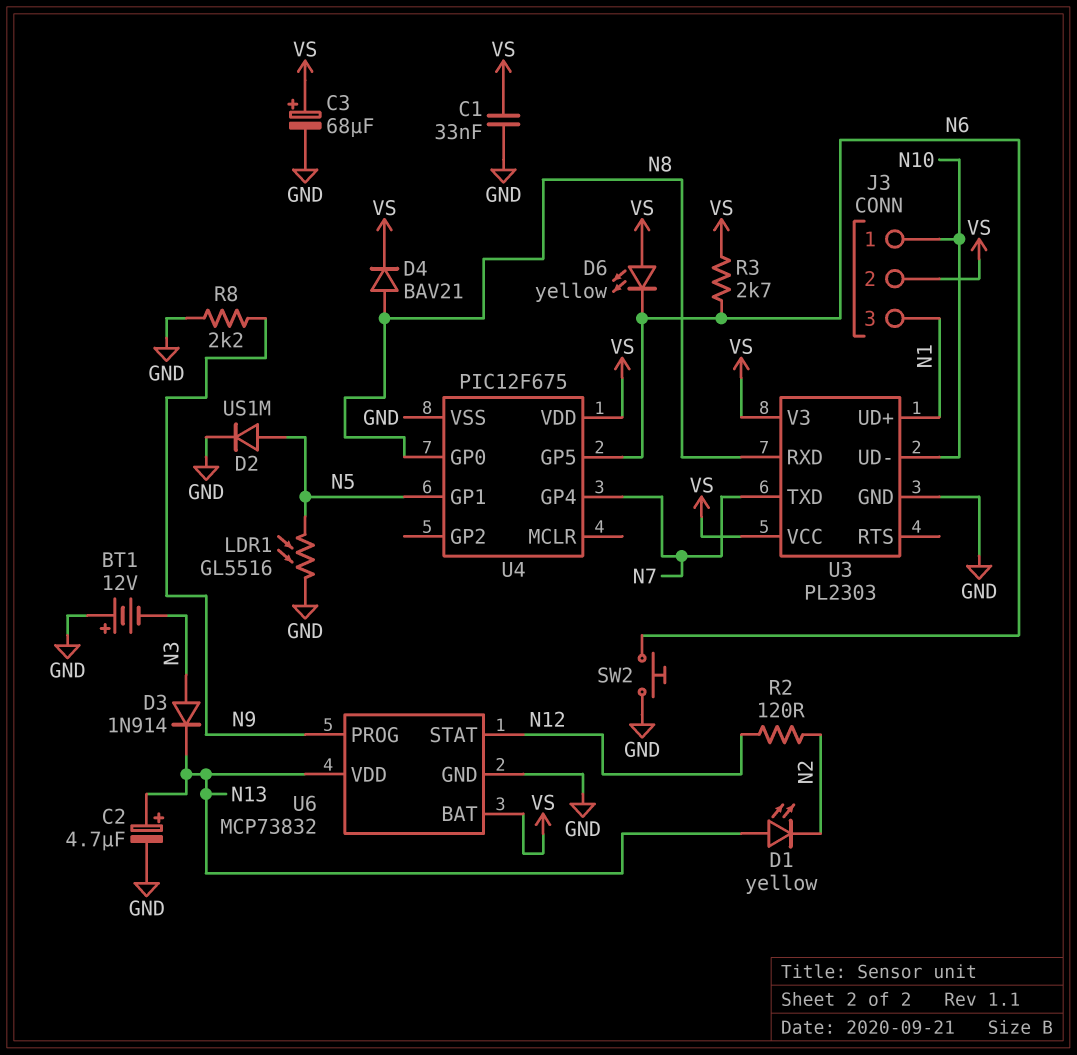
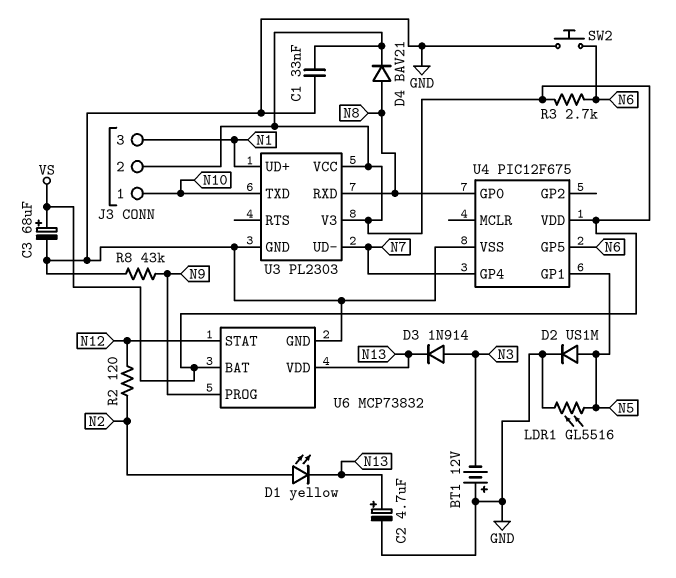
D1: LED yellow (A N13, K N2) -> LED yellow (A N2, K N13)
D6: LED yellow (A VS, K N6) -> none
R8: 2.2k (GND, N9) -> 43k (GND, N9)
U3 pin TXD: N7 -> N10
U3 pin UD-: N10 -> N7

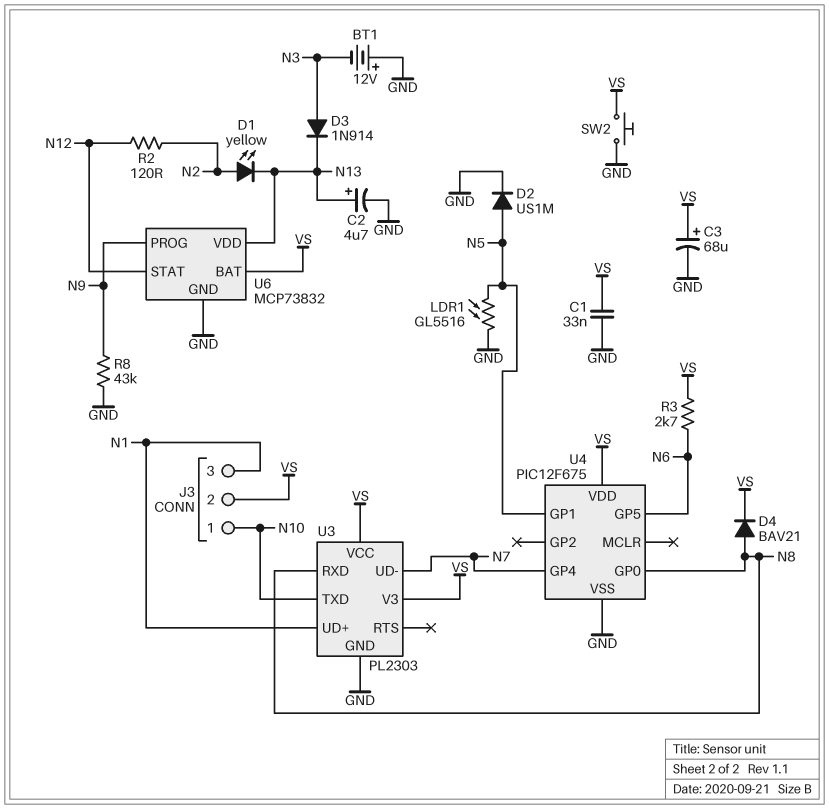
SW2: button (GND, N6) -> button (GND, VS)

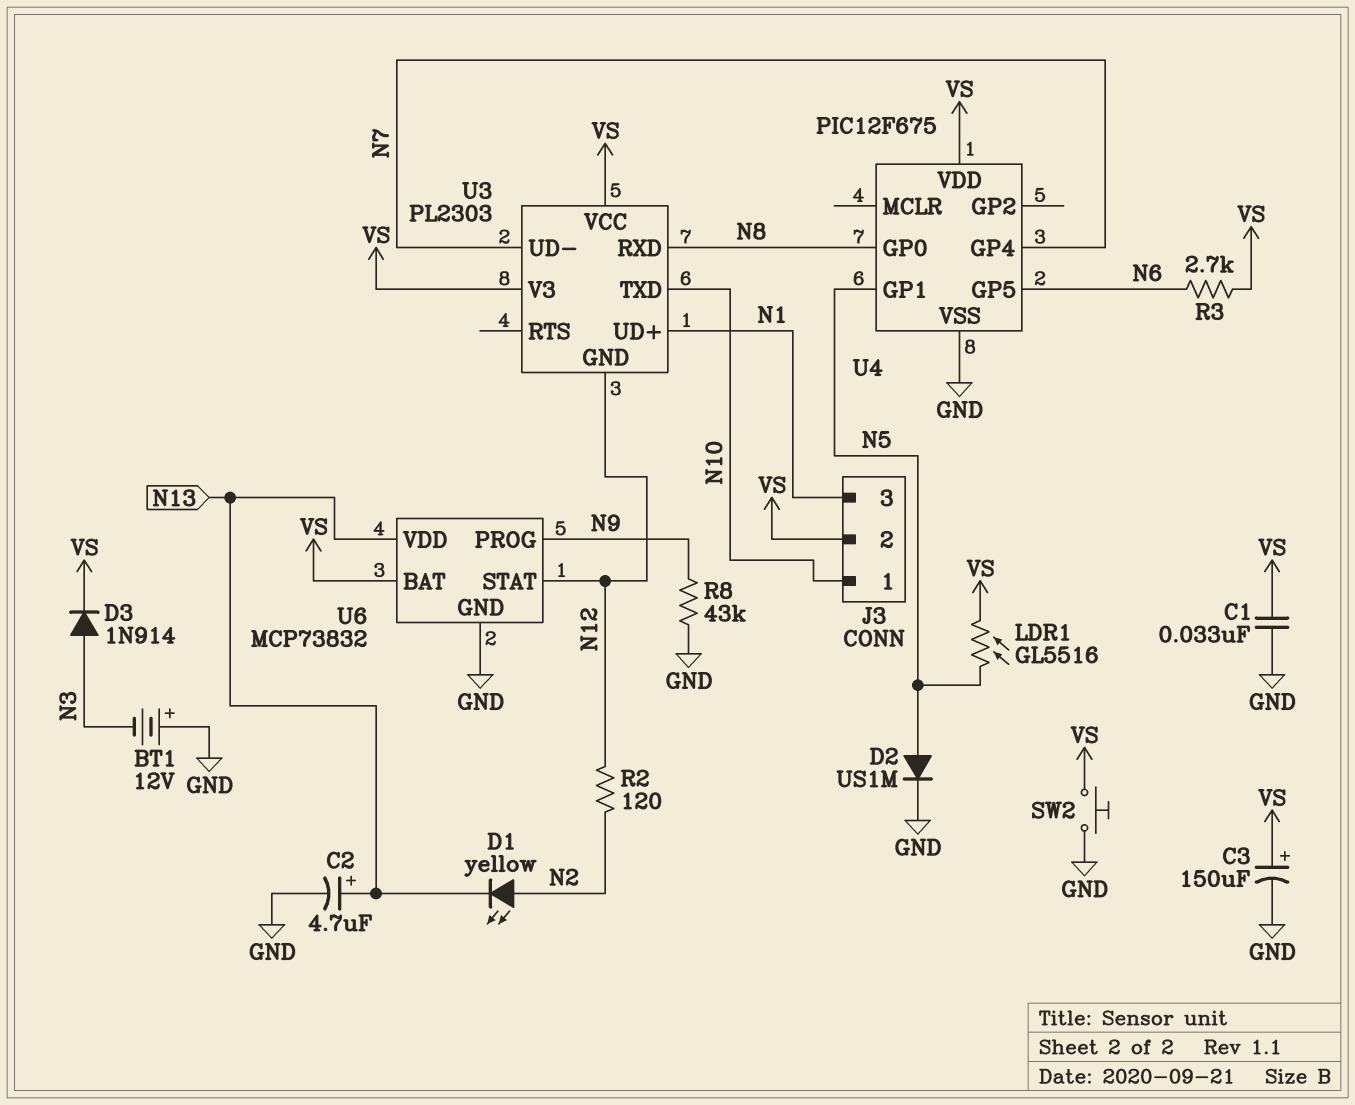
C3: 68uF (plus VS, minus GND) -> 150uF (plus VS, minus GND)
D3: diode 1N914 (A N3, K N13) -> diode 1N914 (A N3, K VS)
D4: diode BAV21 (A N8, K VS) -> none
LDR1: GL5516 (GND, N5) -> GL5516 (N5, VS)
U3 pin GND: GND -> N12

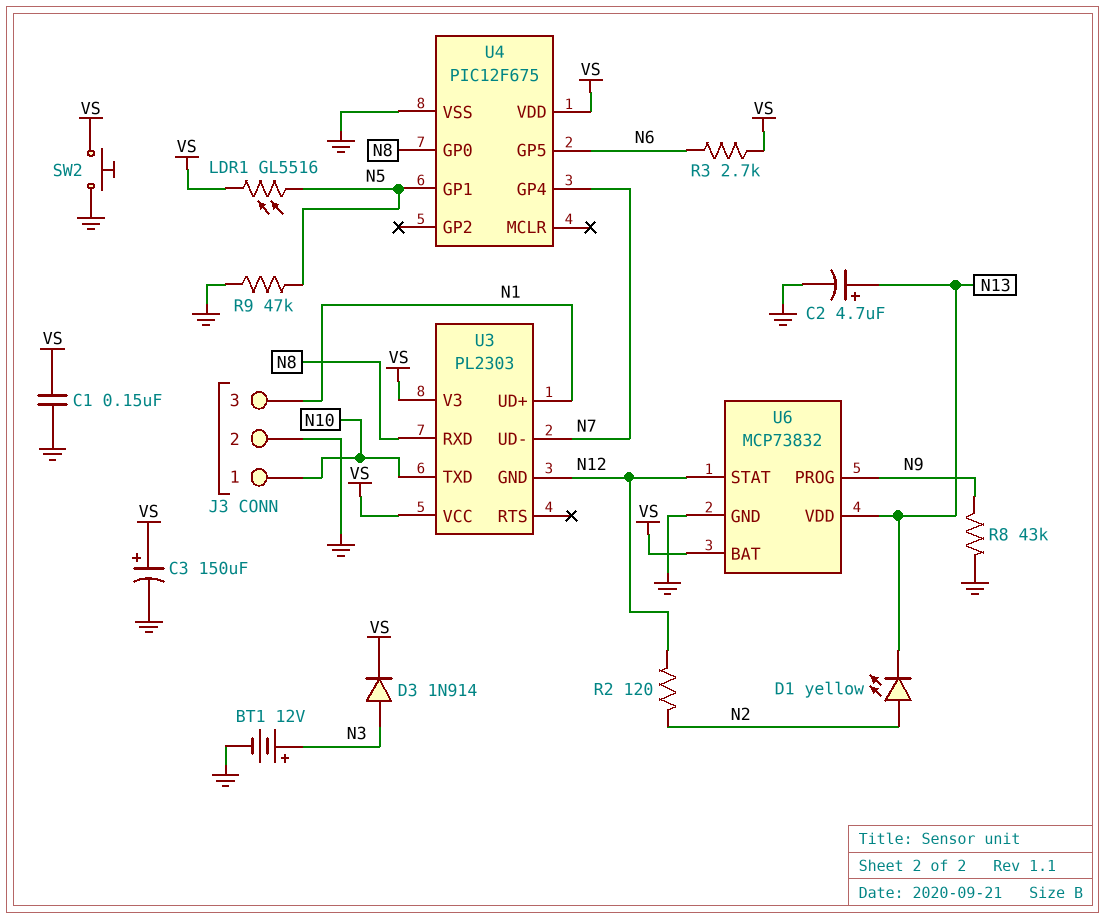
BT1: 12V (plus GND, minus N3) -> 12V (plus N3, minus GND)
C1: 33nF (GND, VS) -> 150nF (GND, VS)
D2: diode US1M (A N5, K GND) -> none
J3 pin 2: VS -> GND
R9: none -> 47k (GND, N5)

